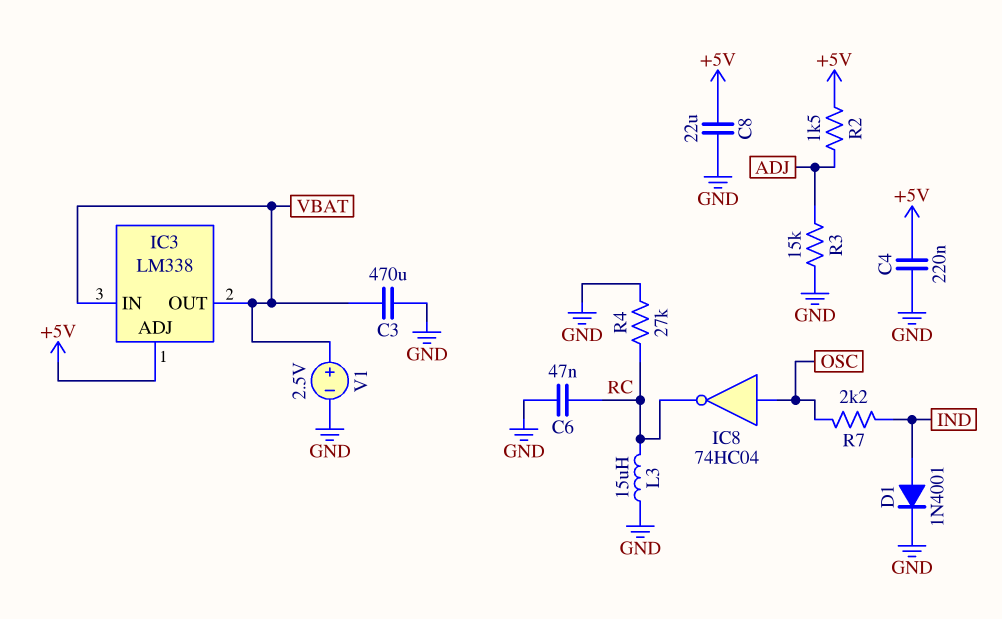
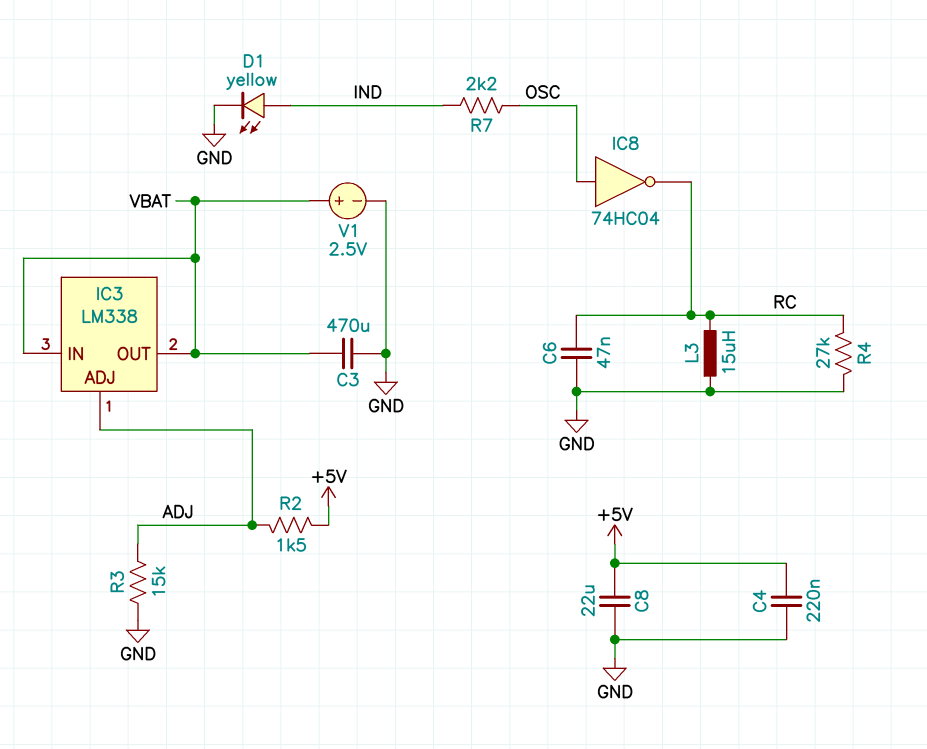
D1: diode 1N4001 (A IND, K GND) -> LED yellow (A IND, K GND)
IC3 pin ADJ: +5V -> ADJ

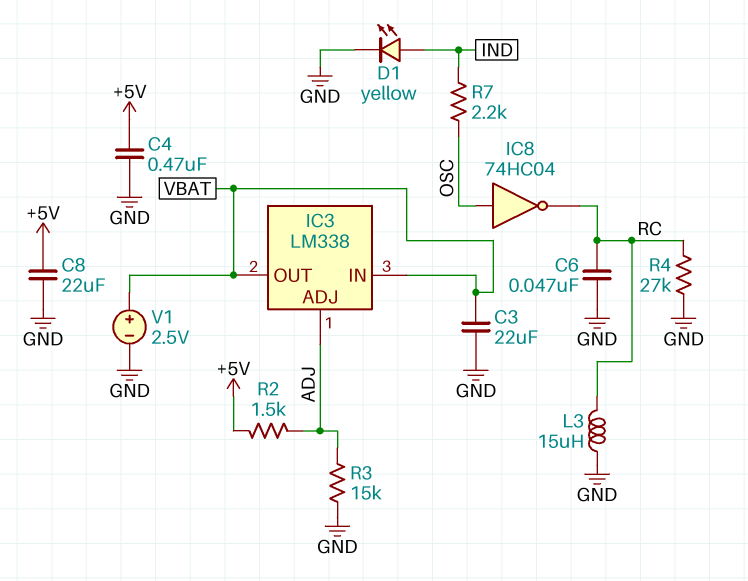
C3: 470uF (GND, VBAT) -> 22uF (GND, VBAT)
C4: 220nF (+5V, GND) -> 470nF (+5V, GND)

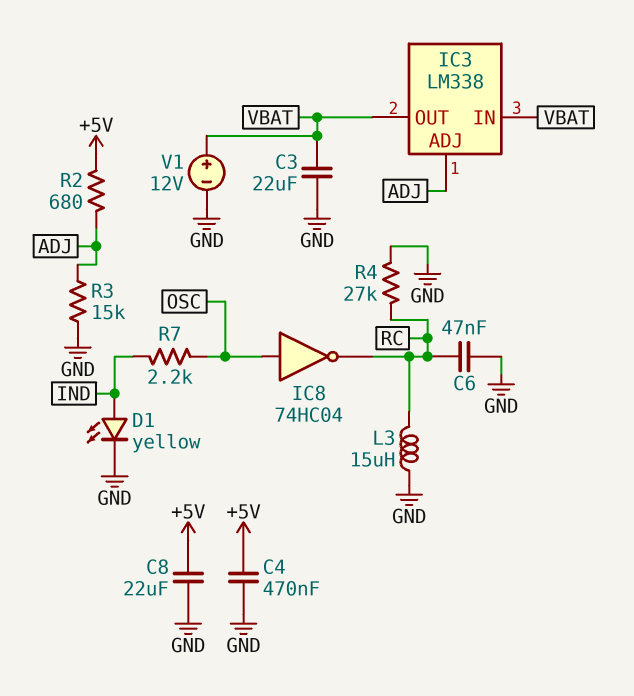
R2: 1.5k (+5V, ADJ) -> 680 (+5V, ADJ)
V1: 2.5V (plus VBAT, minus GND) -> 12V (plus VBAT, minus GND)

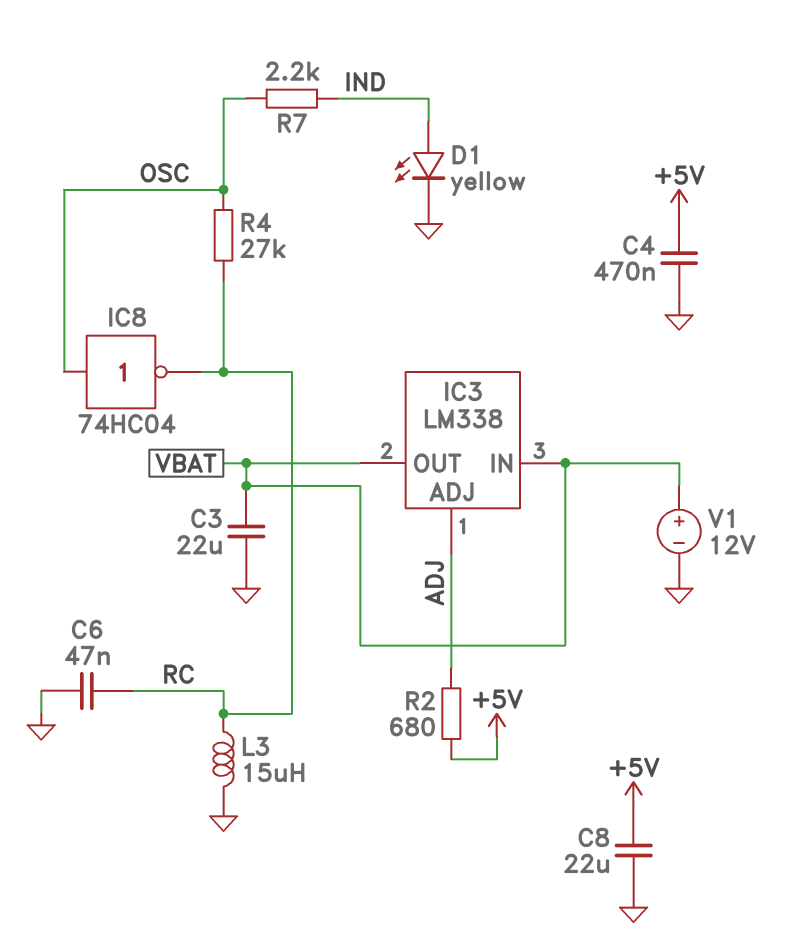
R3: 15k (ADJ, GND) -> none
R4: 27k (GND, RC) -> 27k (OSC, RC)

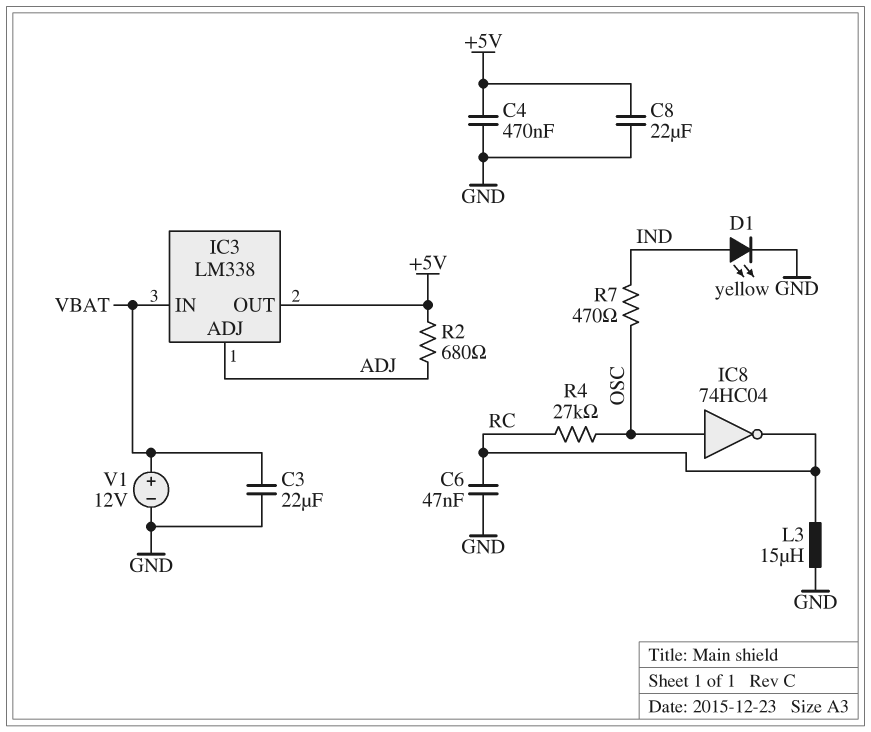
IC3 pin OUT: VBAT -> +5V
R7: 2.2k (IND, OSC) -> 470 (IND, OSC)

